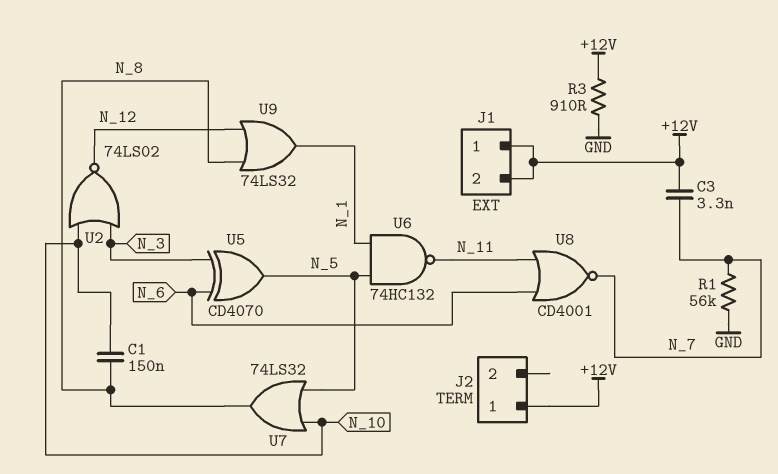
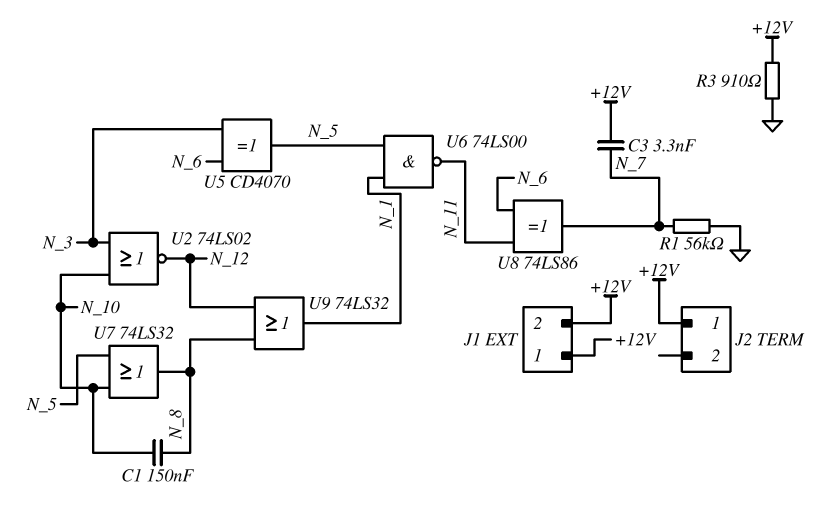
U6: NAND 74HC132 (in N_1, in N_5, out N_11) -> NAND 74LS00 (in N_1, in N_5, out N_11)
U8: NOR CD4001 (in N_6, in N_11, out N_7) -> XOR 74LS86 (in N_6, in N_11, out N_7)

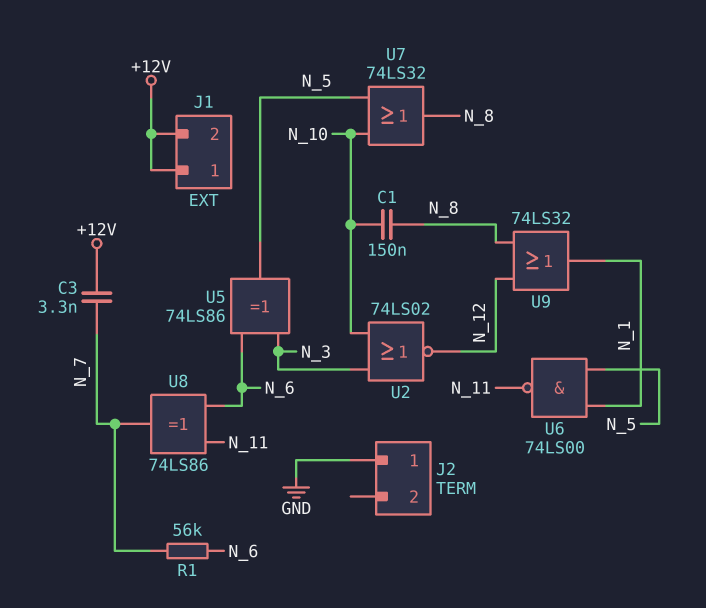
J2 pin 1: +12V -> GND
R1: 56k (GND, N_7) -> 56k (N_6, N_7)
R3: 910 (+12V, GND) -> none
U5: XOR CD4070 (in N_3, in N_6, out N_5) -> XOR 74LS86 (in N_3, in N_6, out N_5)

